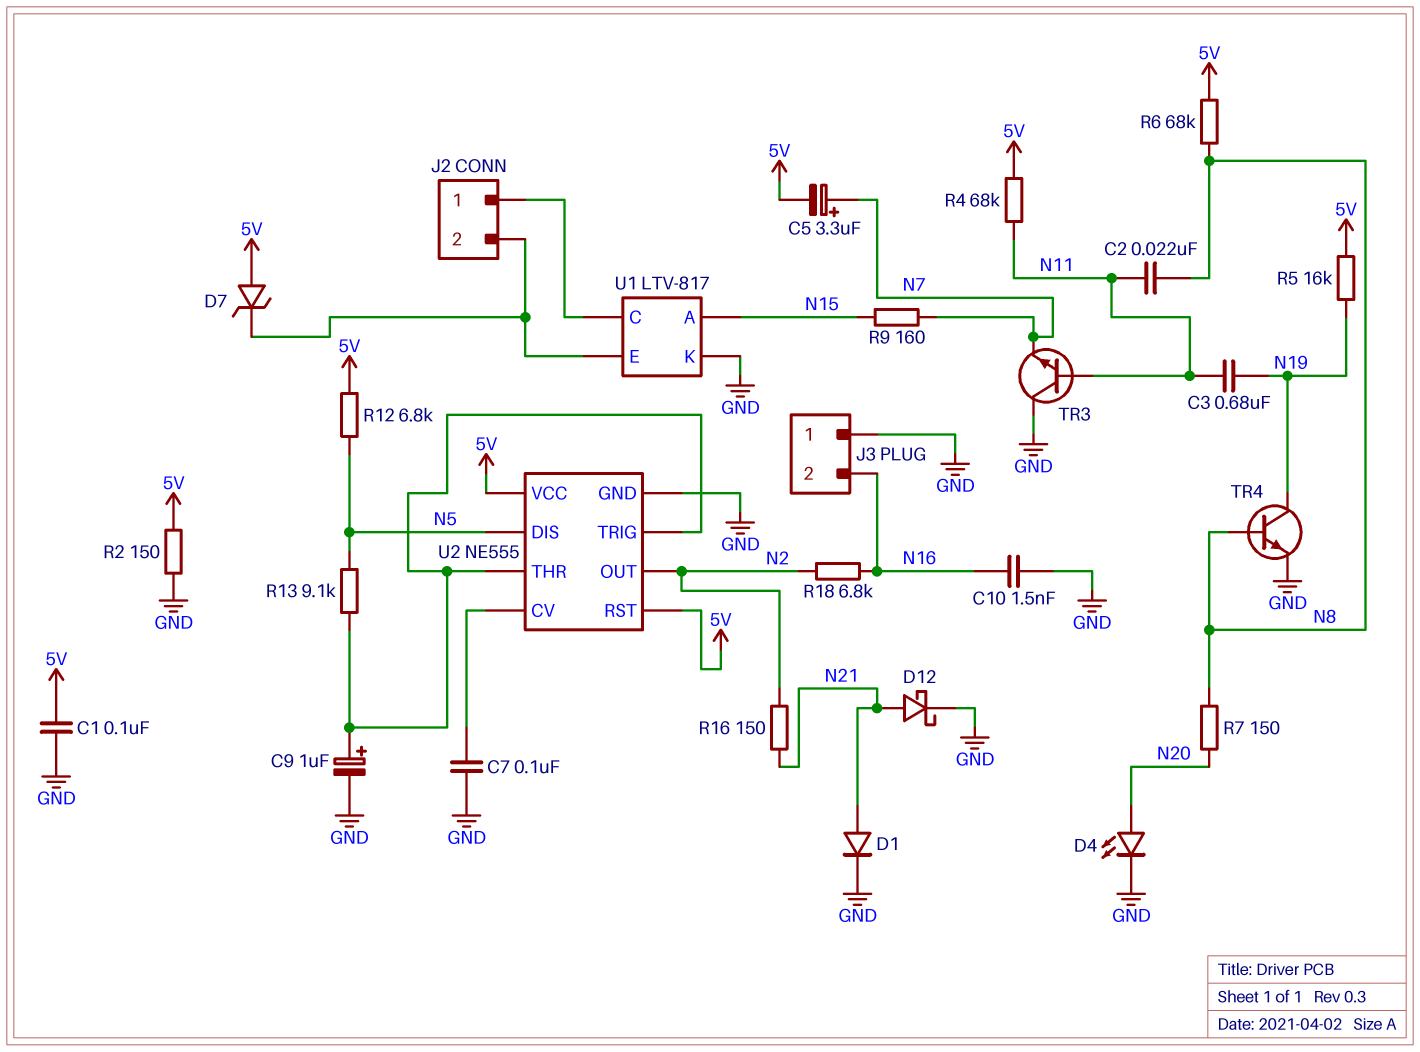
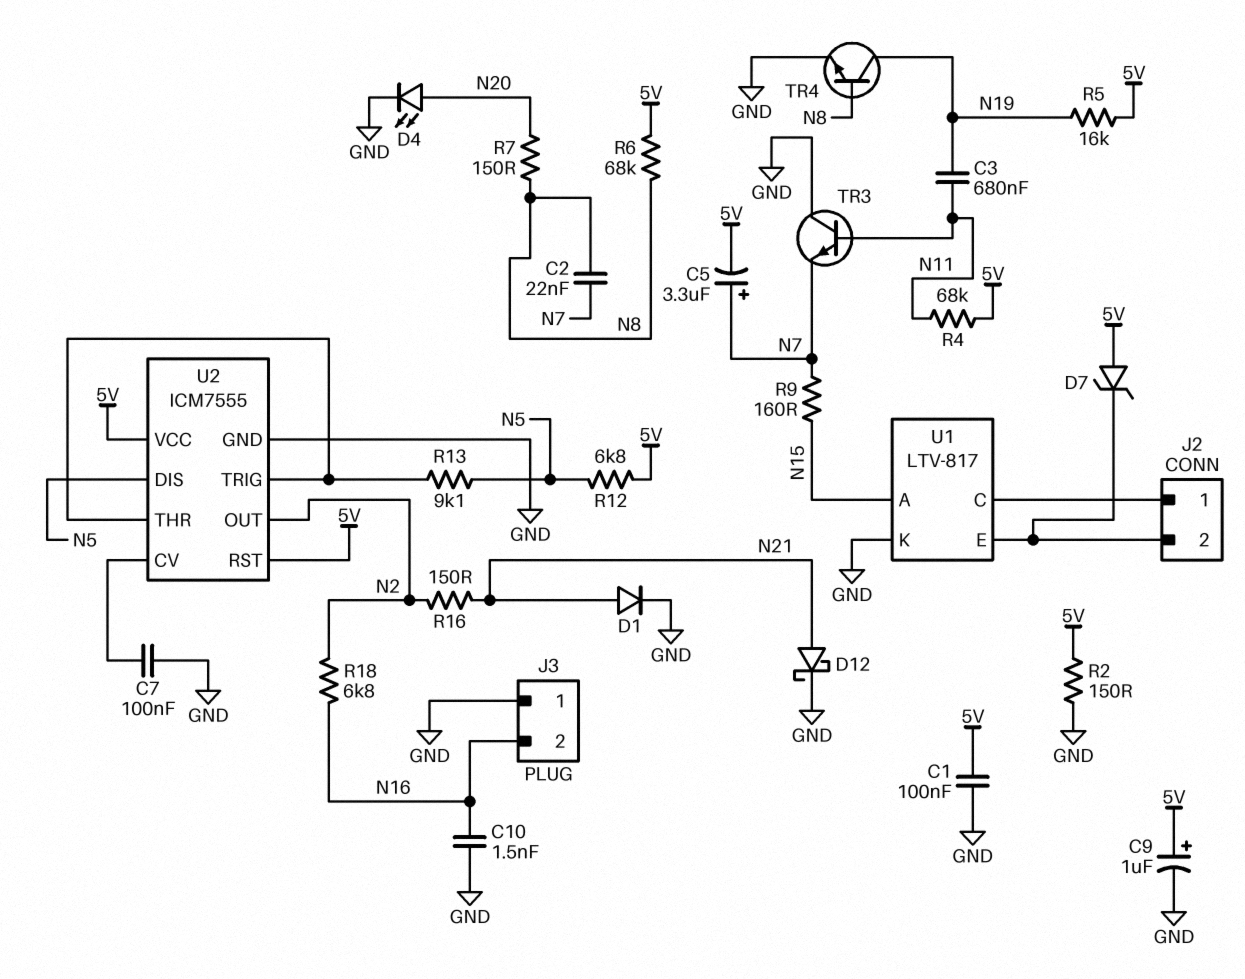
C2: 22nF (N8, N11) -> 22nF (N7, N8)
C9: 1uF (plus U2/THR, minus GND) -> 1uF (plus 5V, minus GND)
U2: NE555 -> ICM7555

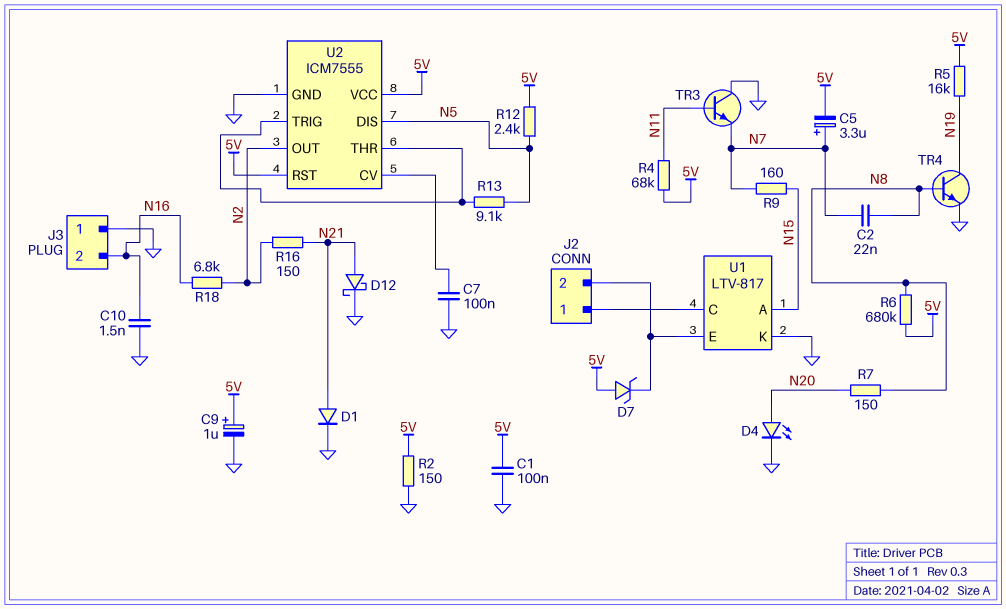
C3: 680nF (N11, N19) -> none
R6: 68k (5V, N8) -> 680k (5V, N8)
R12: 6.8k (5V, N5) -> 2.4k (5V, N5)

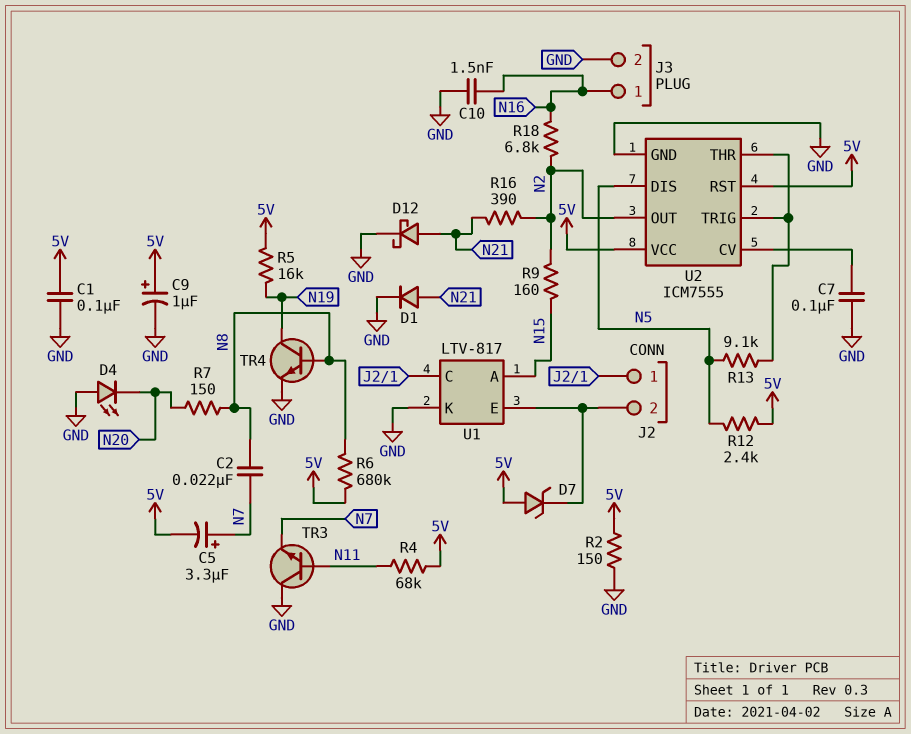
D4: LED (A N20, K GND) -> LED (A GND, K N20)
J3 pin 1: GND -> N16
J3 pin 2: N16 -> GND
R9: 160 (N7, N15) -> 160 (N2, N15)
R16: 150 (N2, N21) -> 390 (N2, N21)

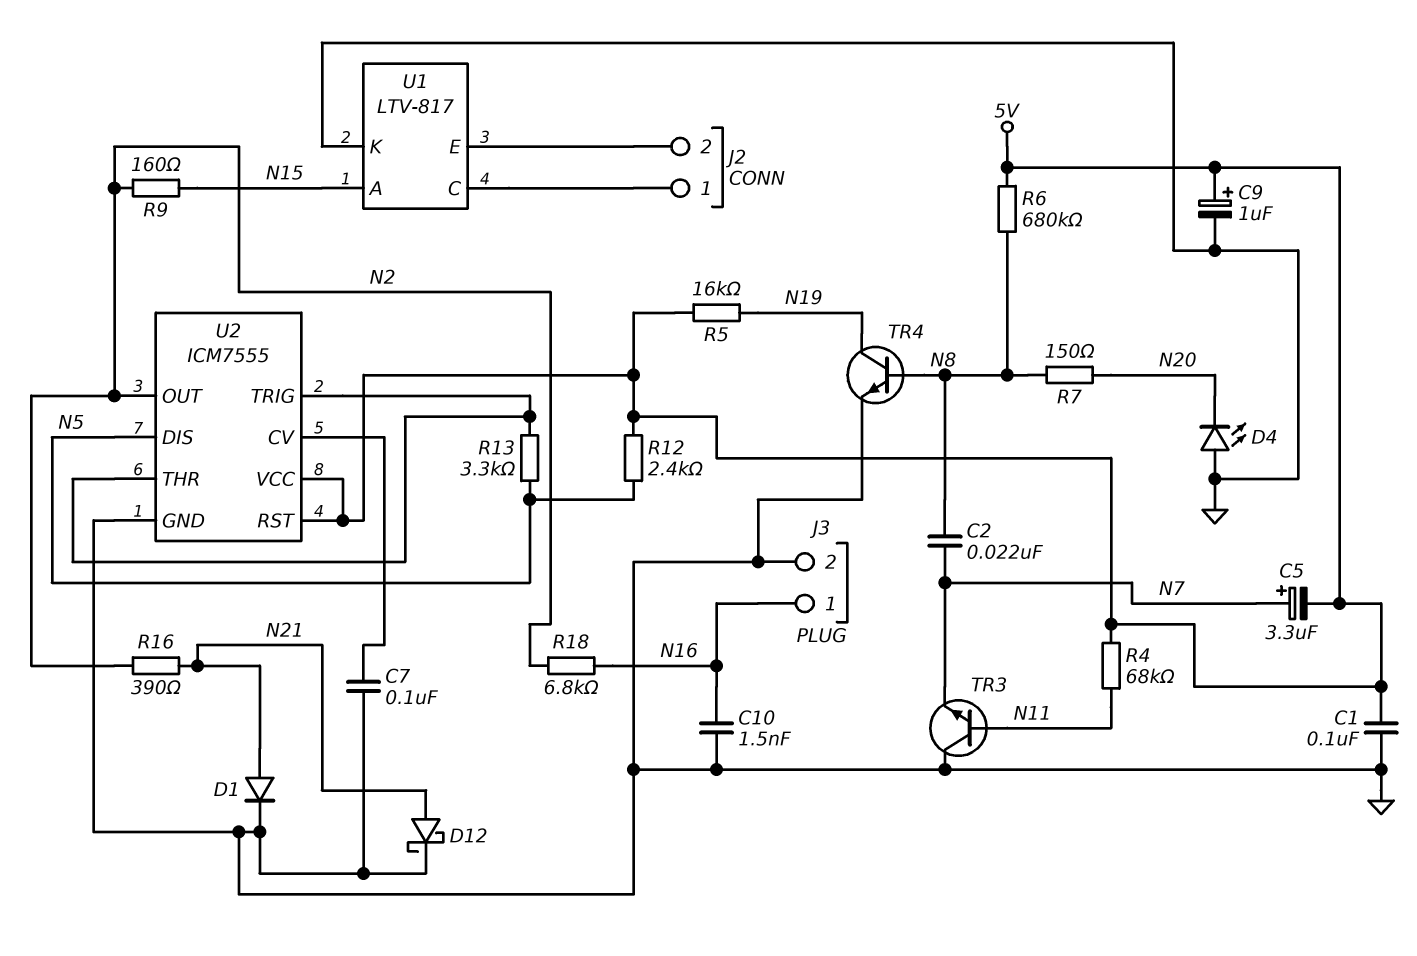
D7: zener (A 5V, K J2/2) -> none
R2: 150 (5V, GND) -> none
R13: 9.1k (N5, U2/THR) -> 3.3k (N5, U2/THR)

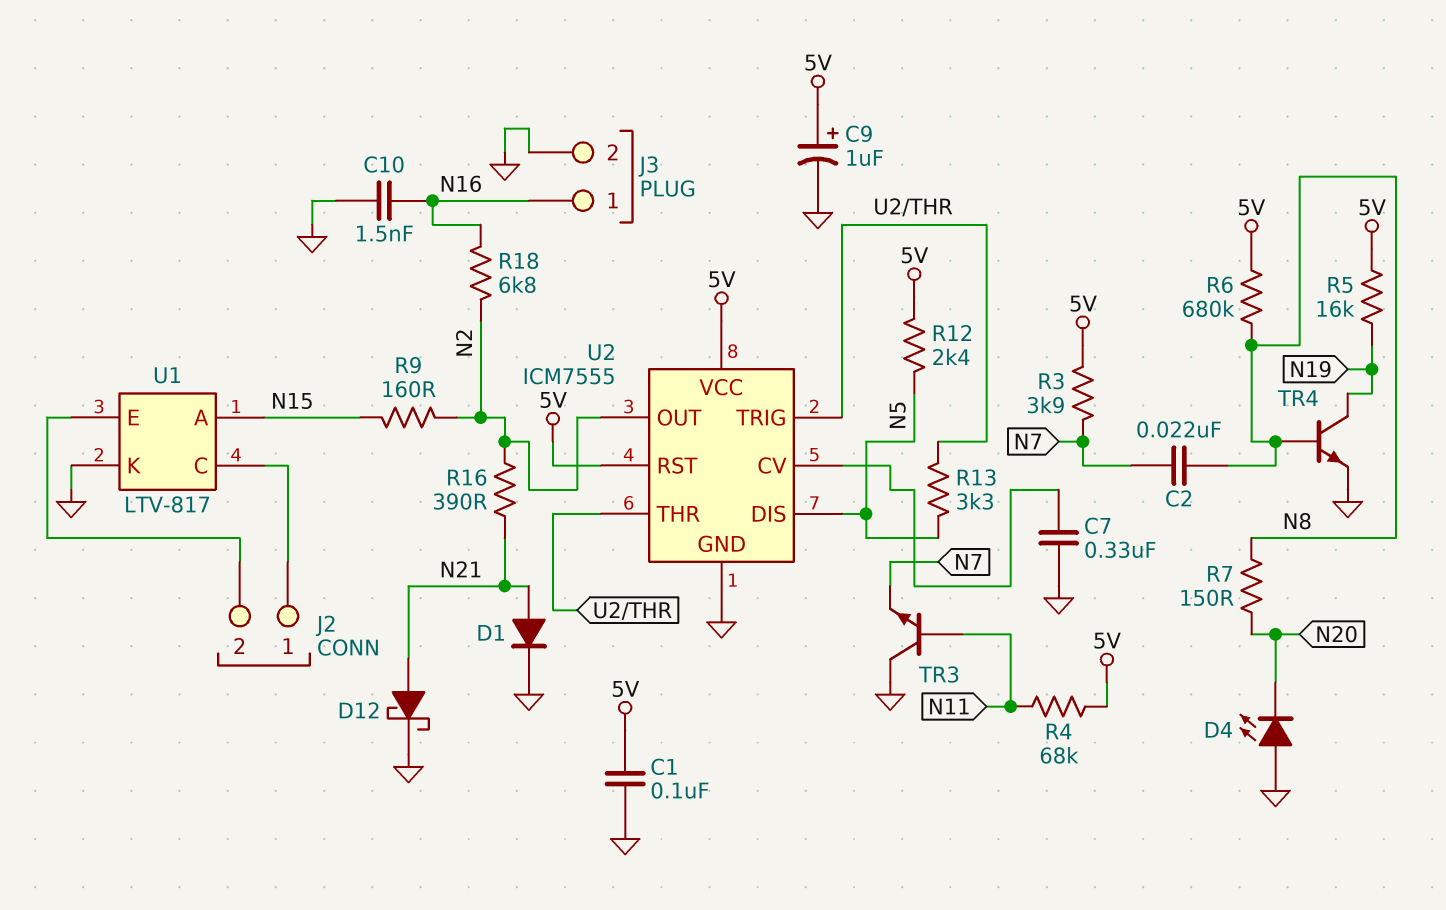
C5: 3.3uF (plus N7, minus 5V) -> none
C7: 100nF (GND, U2/CV) -> 330nF (GND, U2/CV)
R3: none -> 3.9k (5V, N7)

